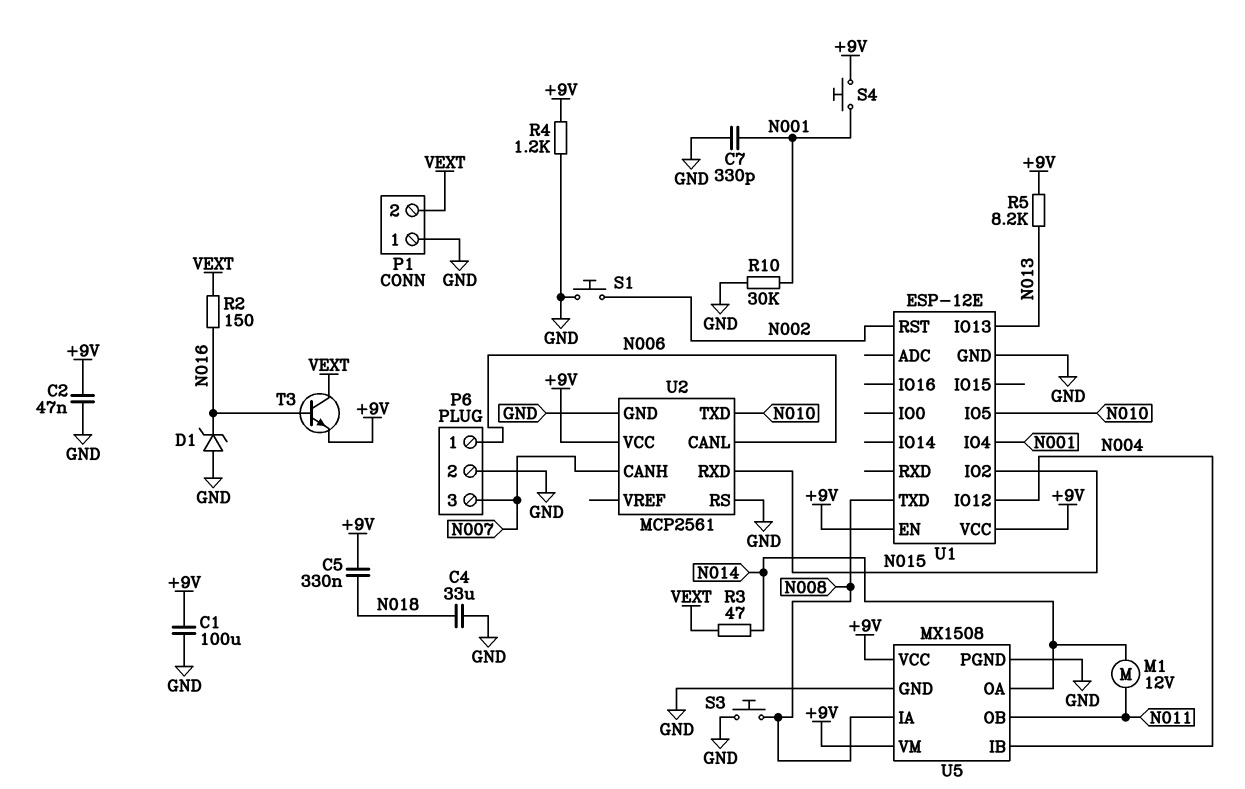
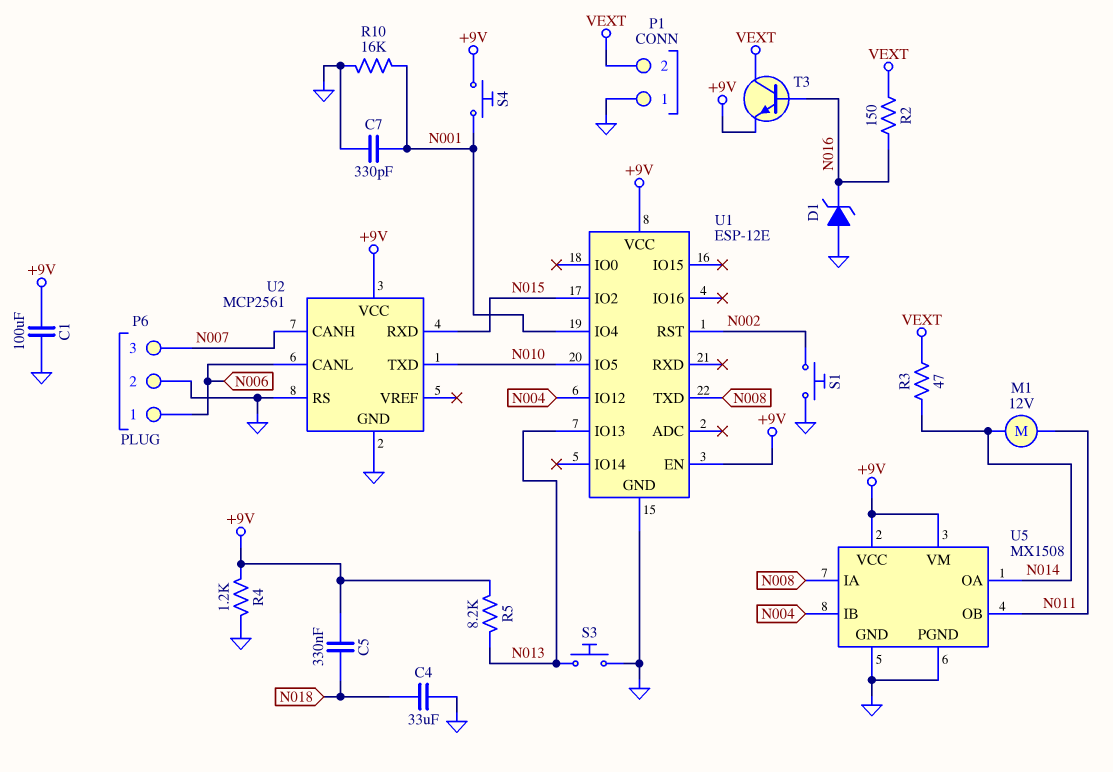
C2: 47nF (+9V, GND) -> none
R10: 30k (GND, N001) -> 16k (GND, N001)
S3: button (GND, N008) -> button (GND, N013)

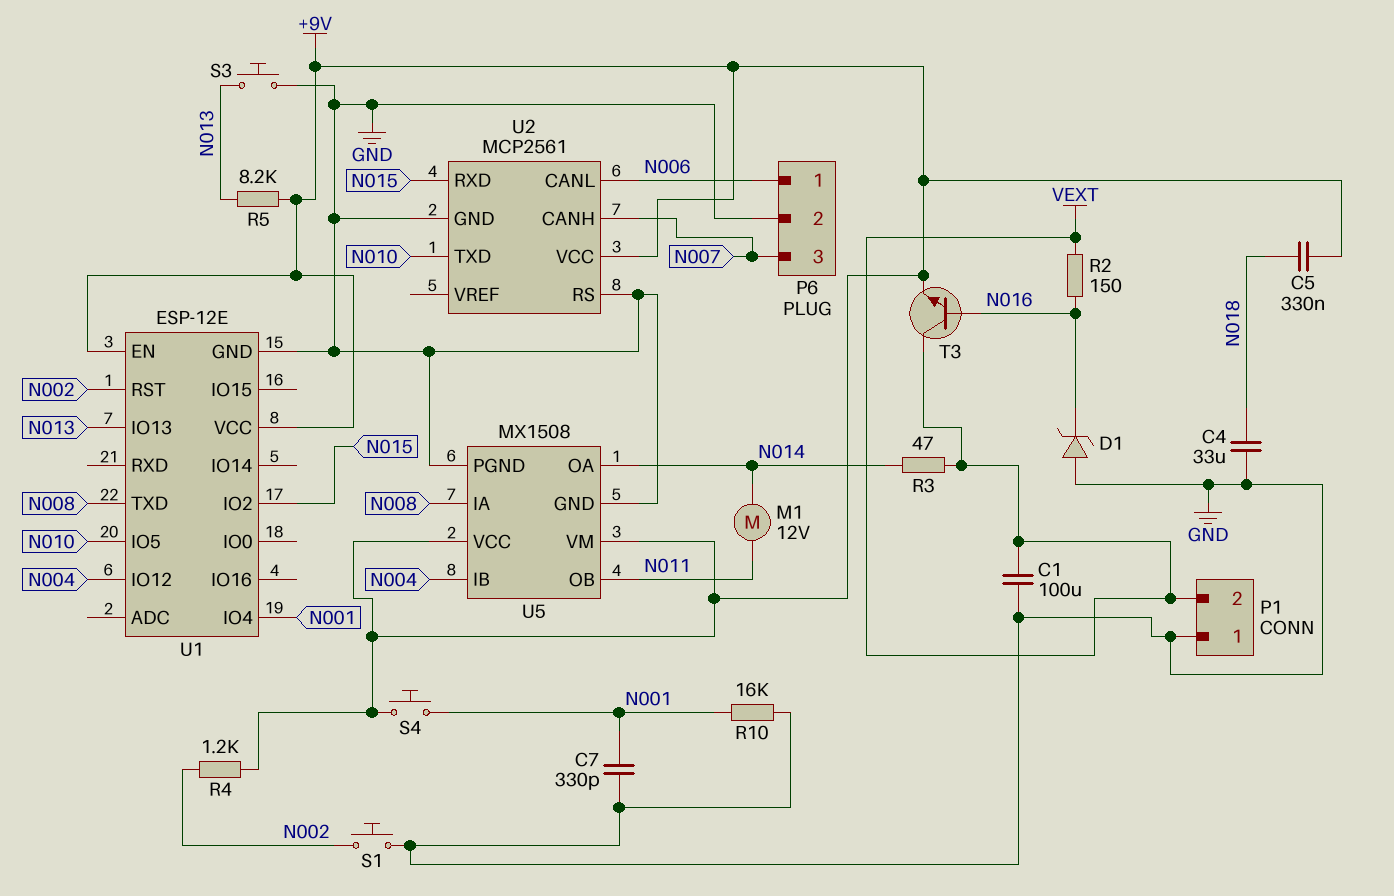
C1: 100uF (+9V, GND) -> 100uF (GND, VEXT)
R4: 1.2k (+9V, GND) -> 1.2k (+9V, N002)

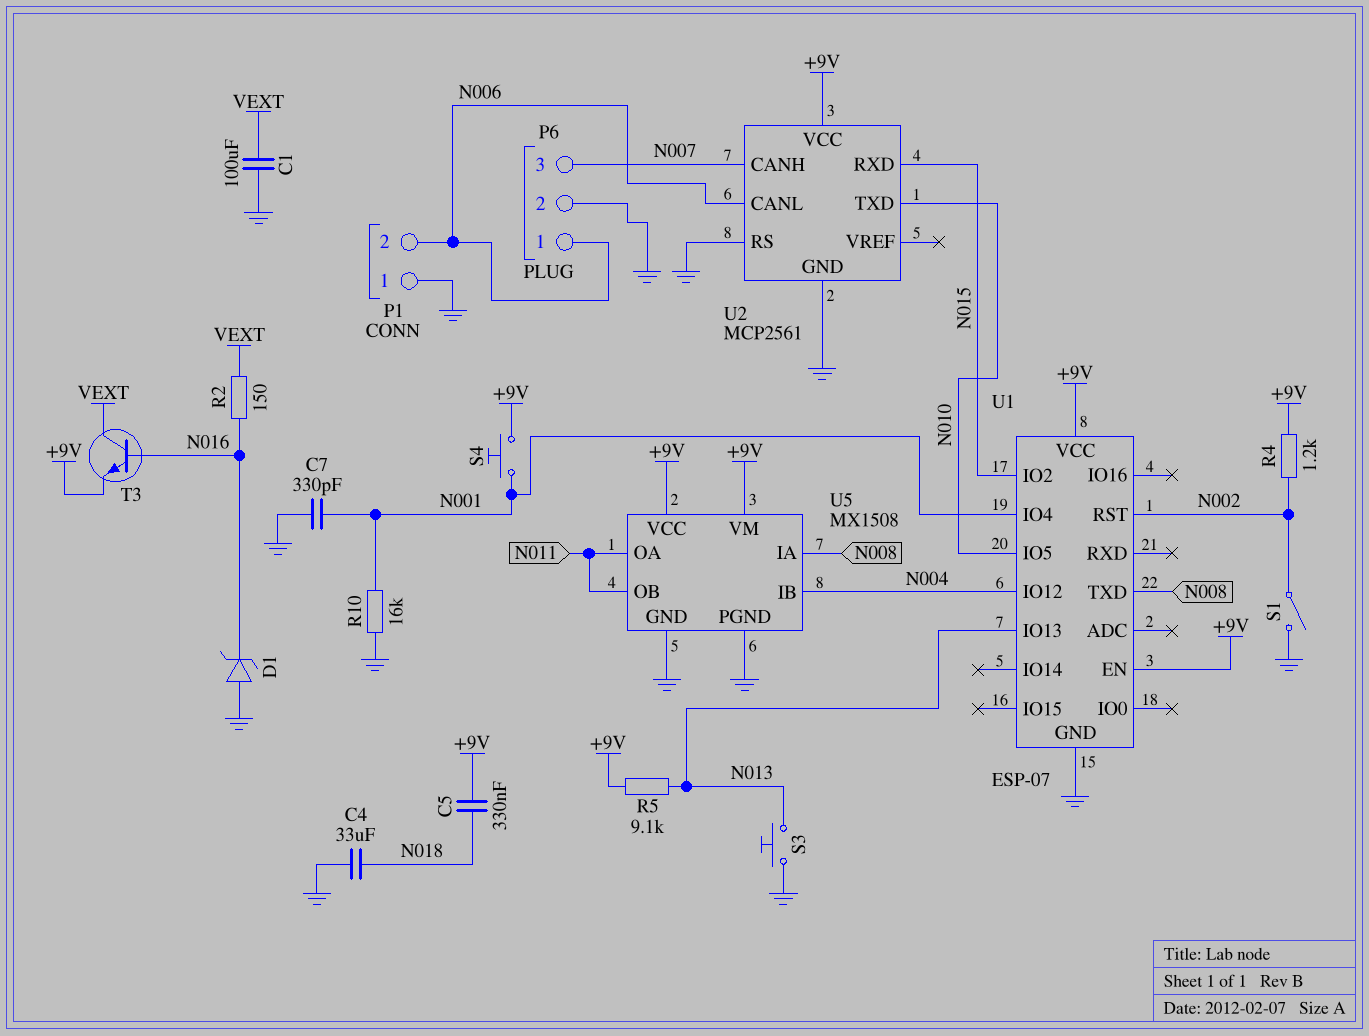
M1: motor 12V (N011, N014) -> none
P1 pin 2: VEXT -> N006
R3: 47 (N014, VEXT) -> none
R5: 8.2k (+9V, N013) -> 9.1k (+9V, N013)
S1: button (GND, N002) -> switch (GND, N002)
U1: ESP-12E -> ESP-07
U5 pin OA: N014 -> N011

